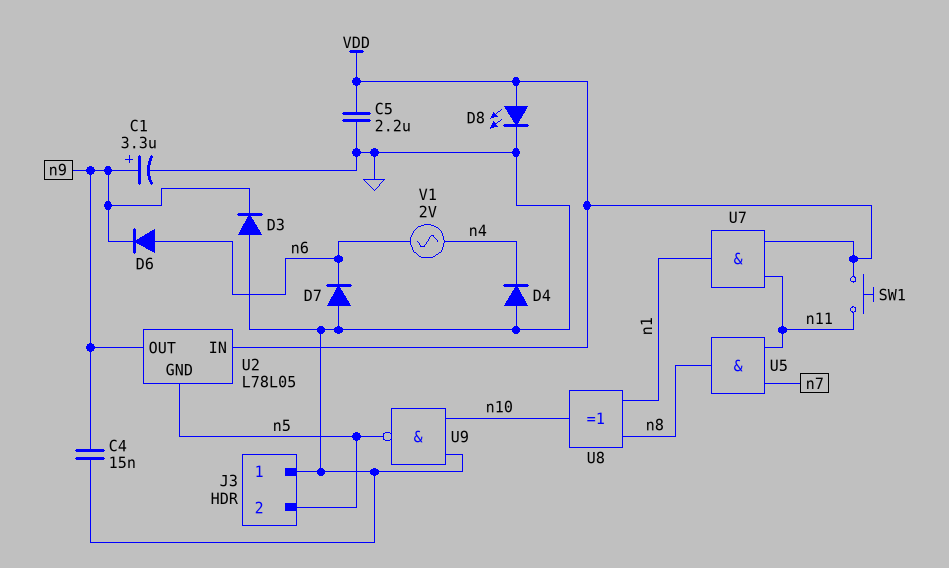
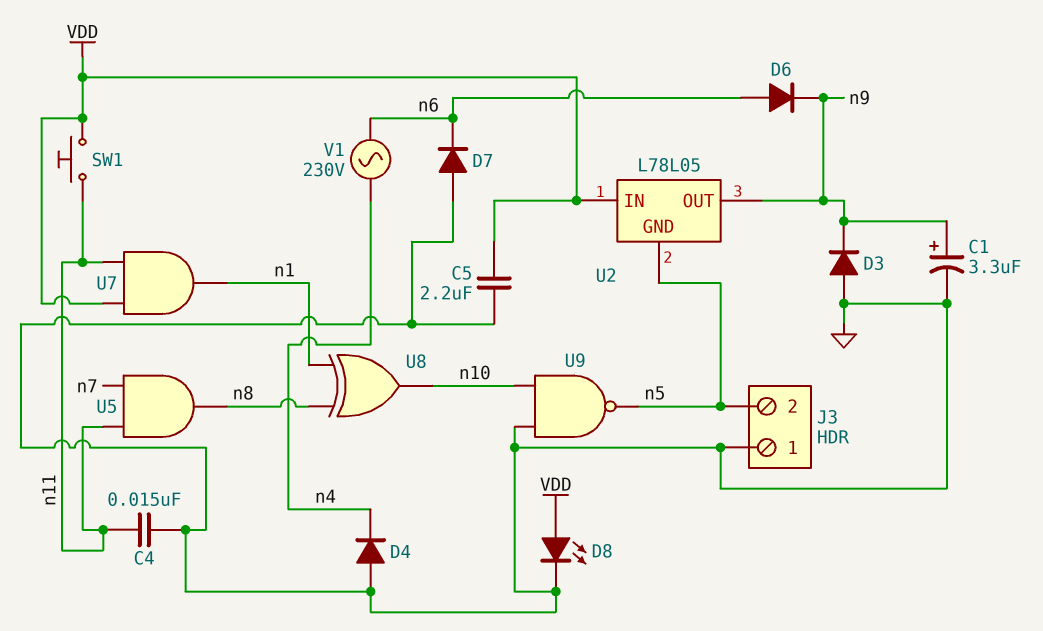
C4: 15nF (GND, n9) -> 15nF (GND, n11)
V1: AC 2V (n4, n6) -> AC 230V (n4, n6)

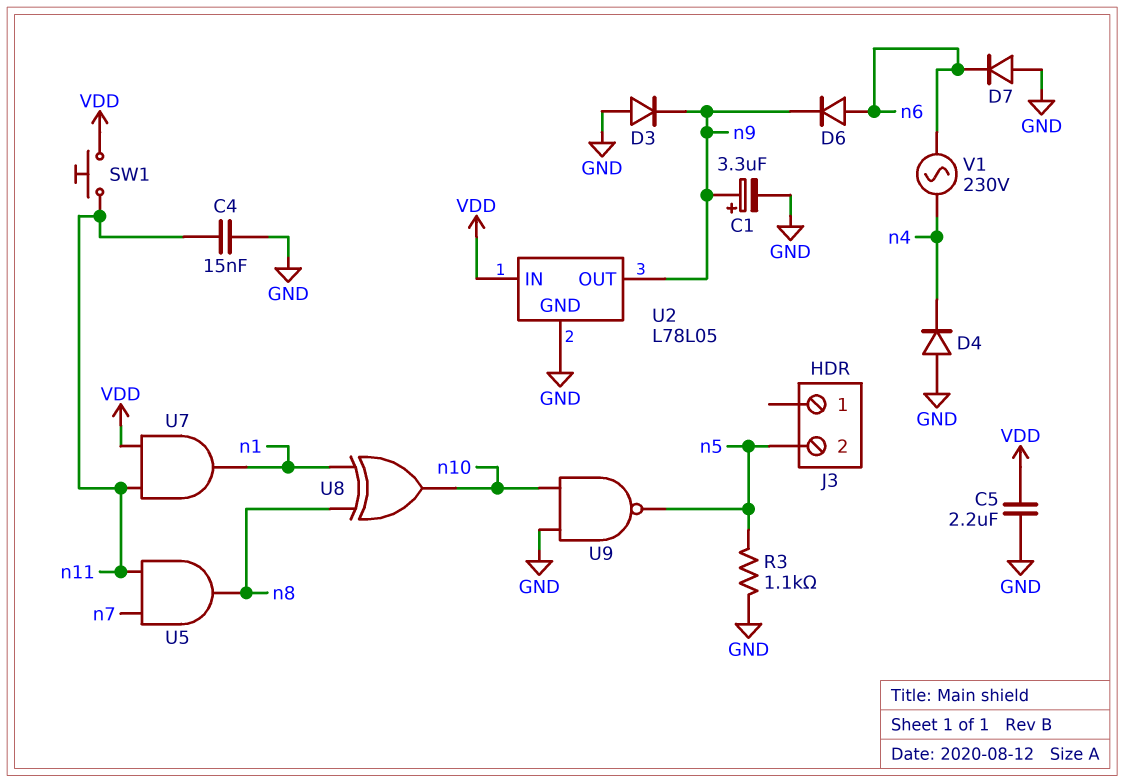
D8: LED (A VDD, K GND) -> none
J3 pin 1: GND -> none
R3: none -> 1.1k (GND, n5)
U2 pin GND: n5 -> GND

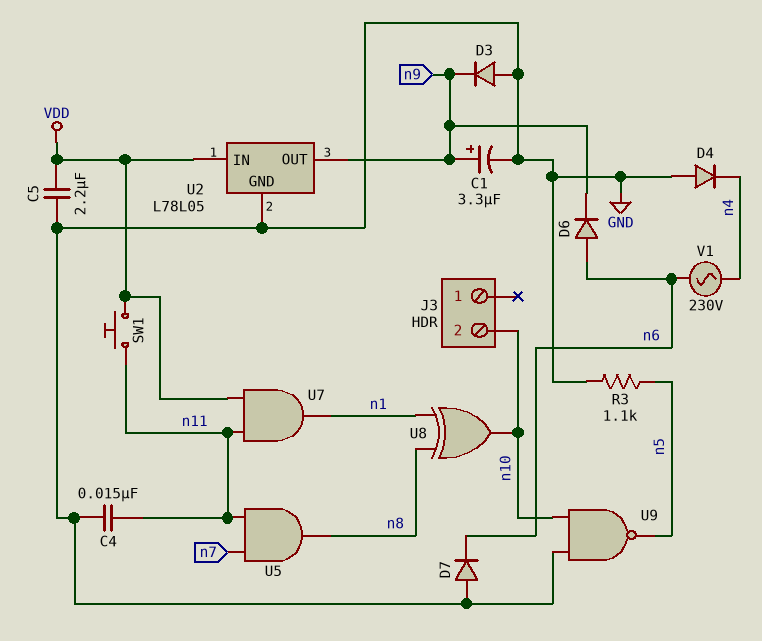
J3 pin 2: n5 -> n10

